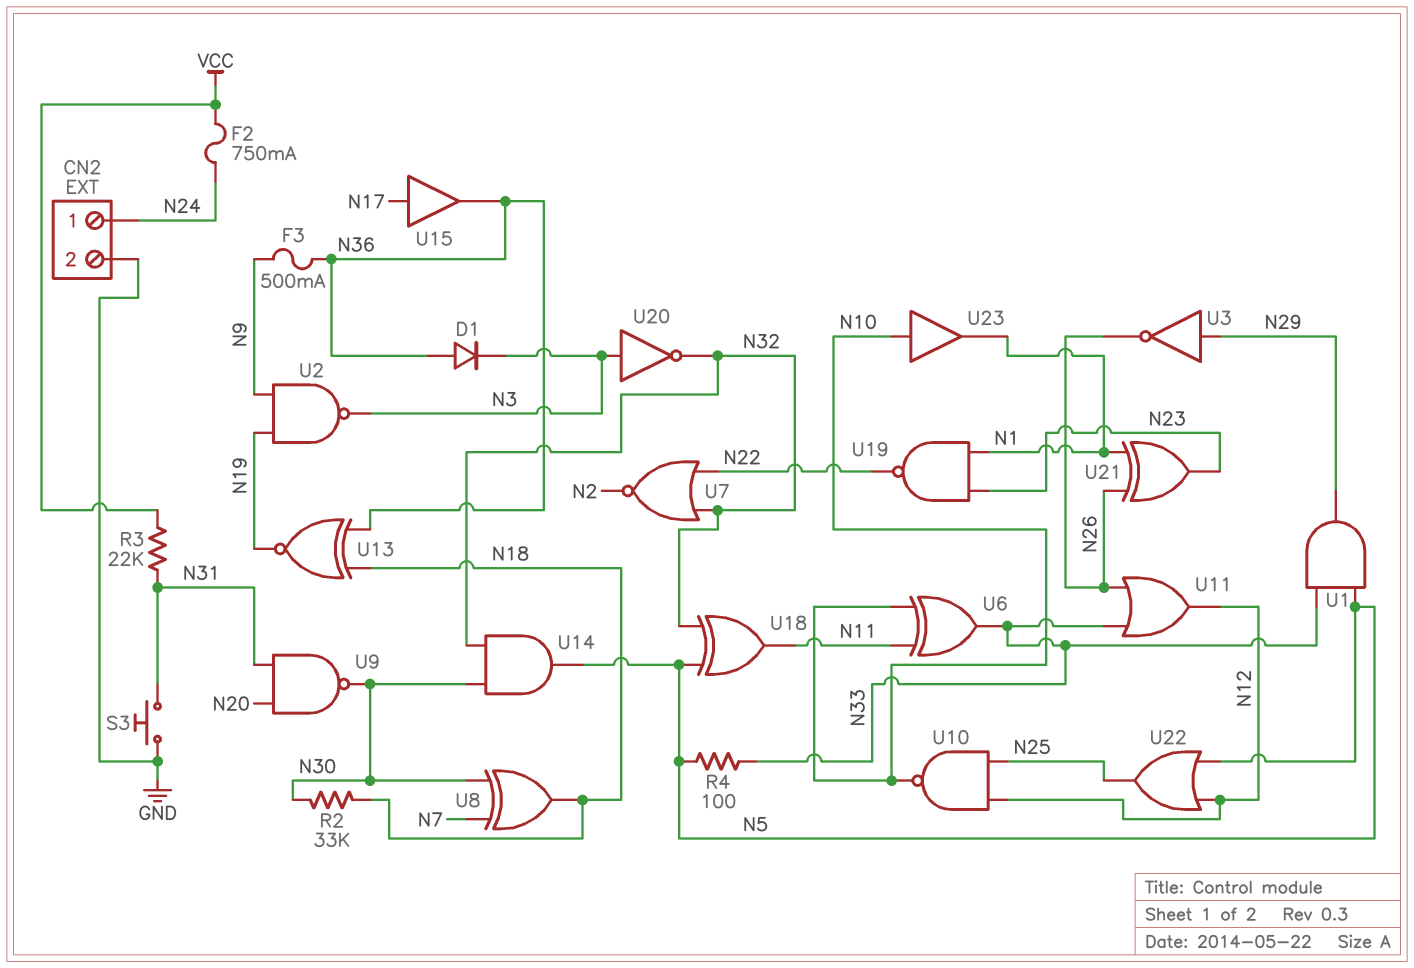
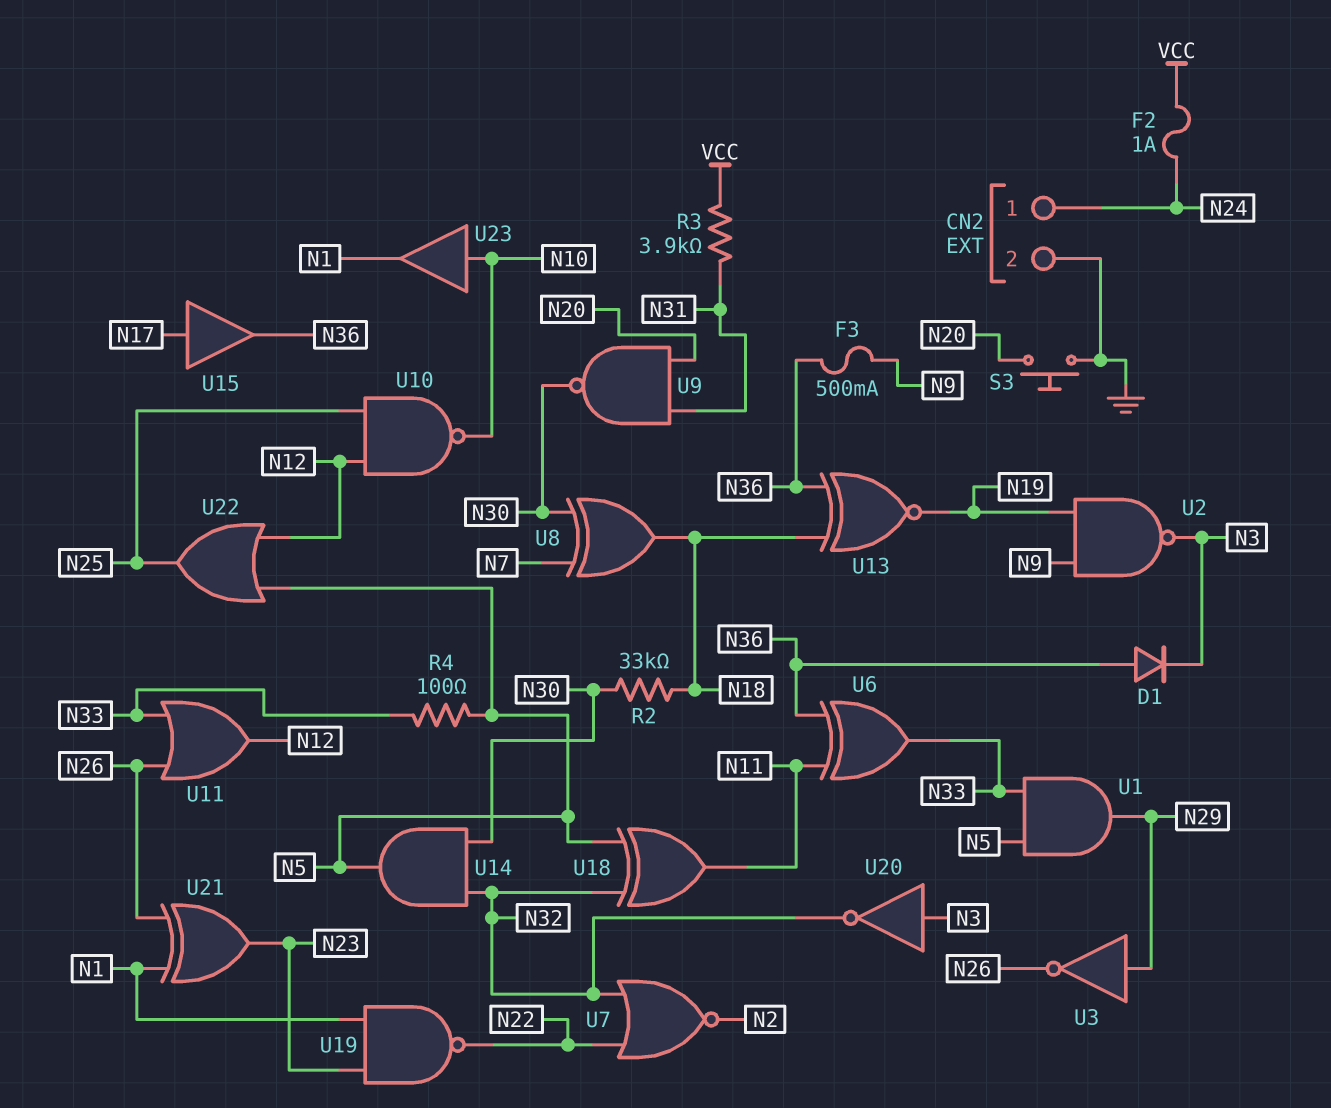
F2: 750mA (N24, VCC) -> 1A (N24, VCC)
R3: 22k (N31, VCC) -> 3.9k (N31, VCC)
S3: button (GND, N31) -> button (GND, N20)
U6: XOR (in N10, in N11, out N33) -> XOR (in N11, in N36, out N33)

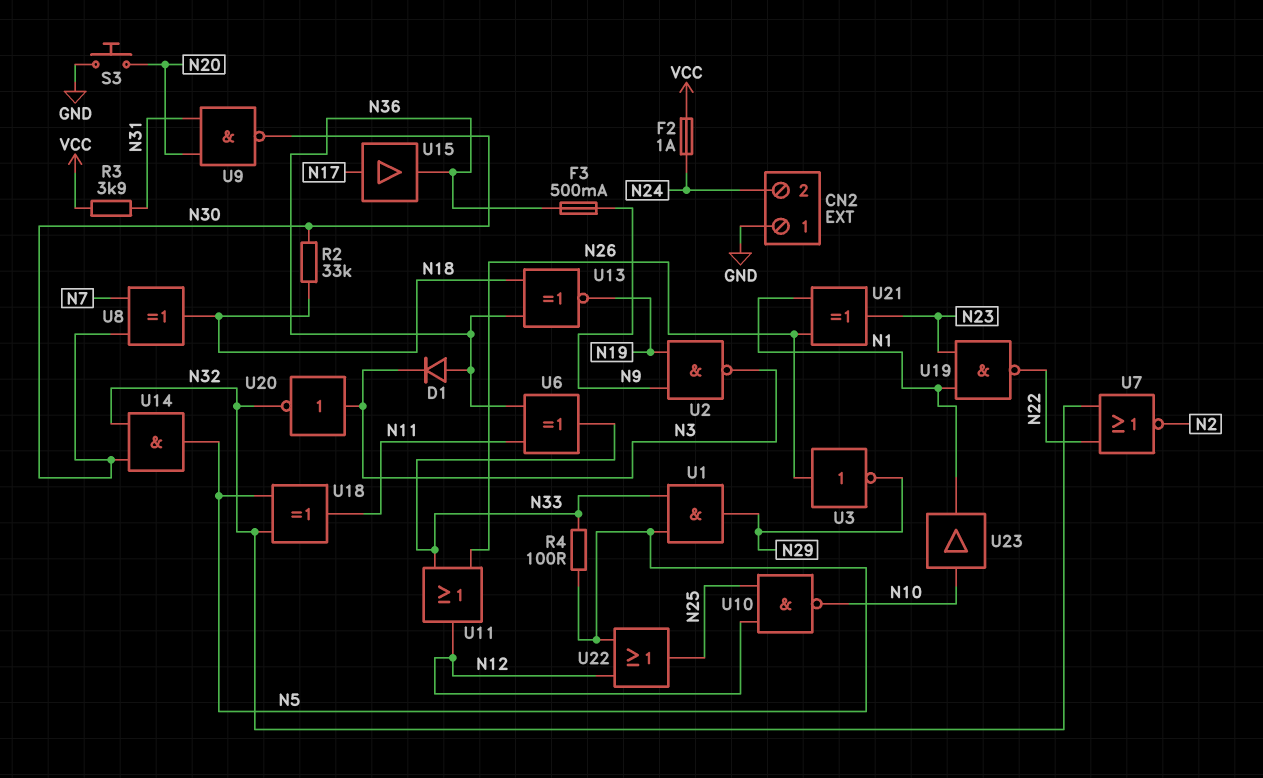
CN2 pin 1: N24 -> GND
CN2 pin 2: GND -> N24
U3: NOT (in N29, out N26) -> NOT (in N26, out N29)

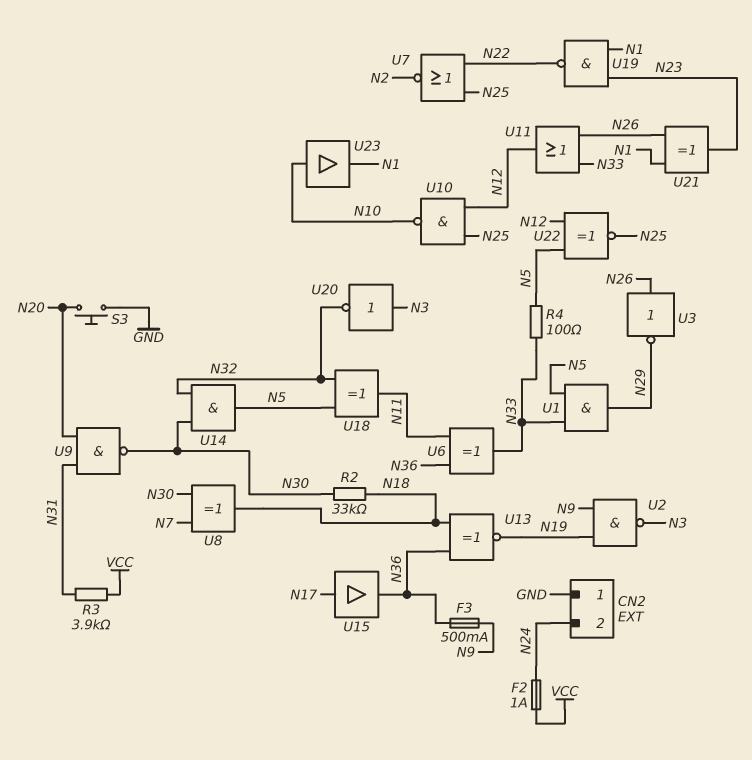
D1: diode (A N36, K N3) -> none
U7: NOR (in N22, in N32, out N2) -> NOR (in N22, in N25, out N2)
U22: OR (in N5, in N12, out N25) -> XNOR (in N5, in N12, out N25)

